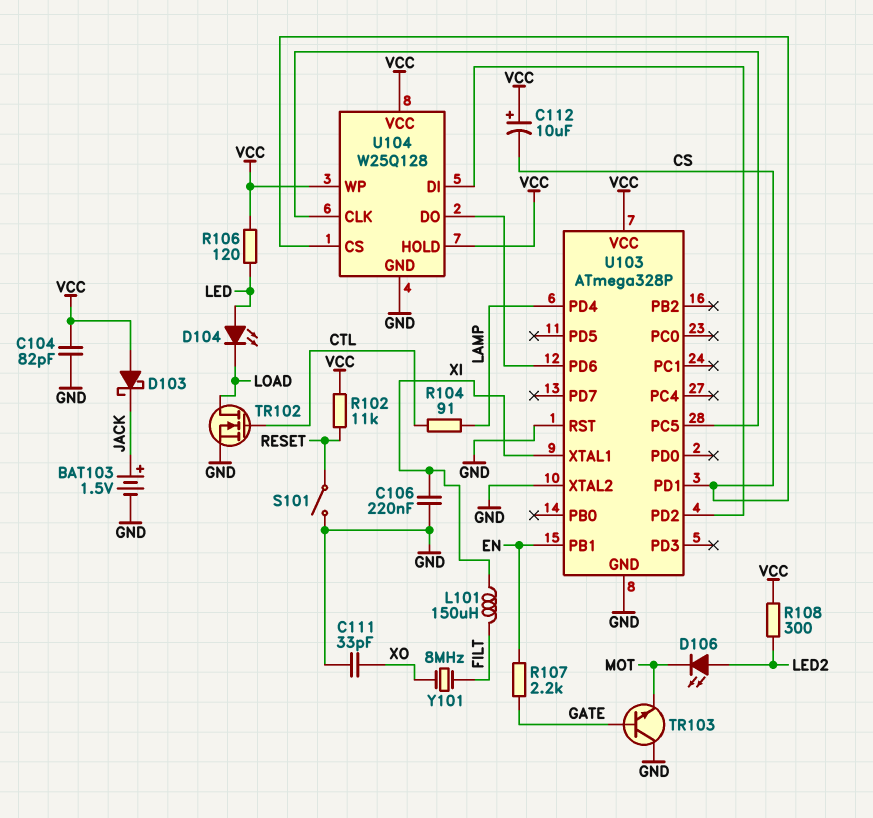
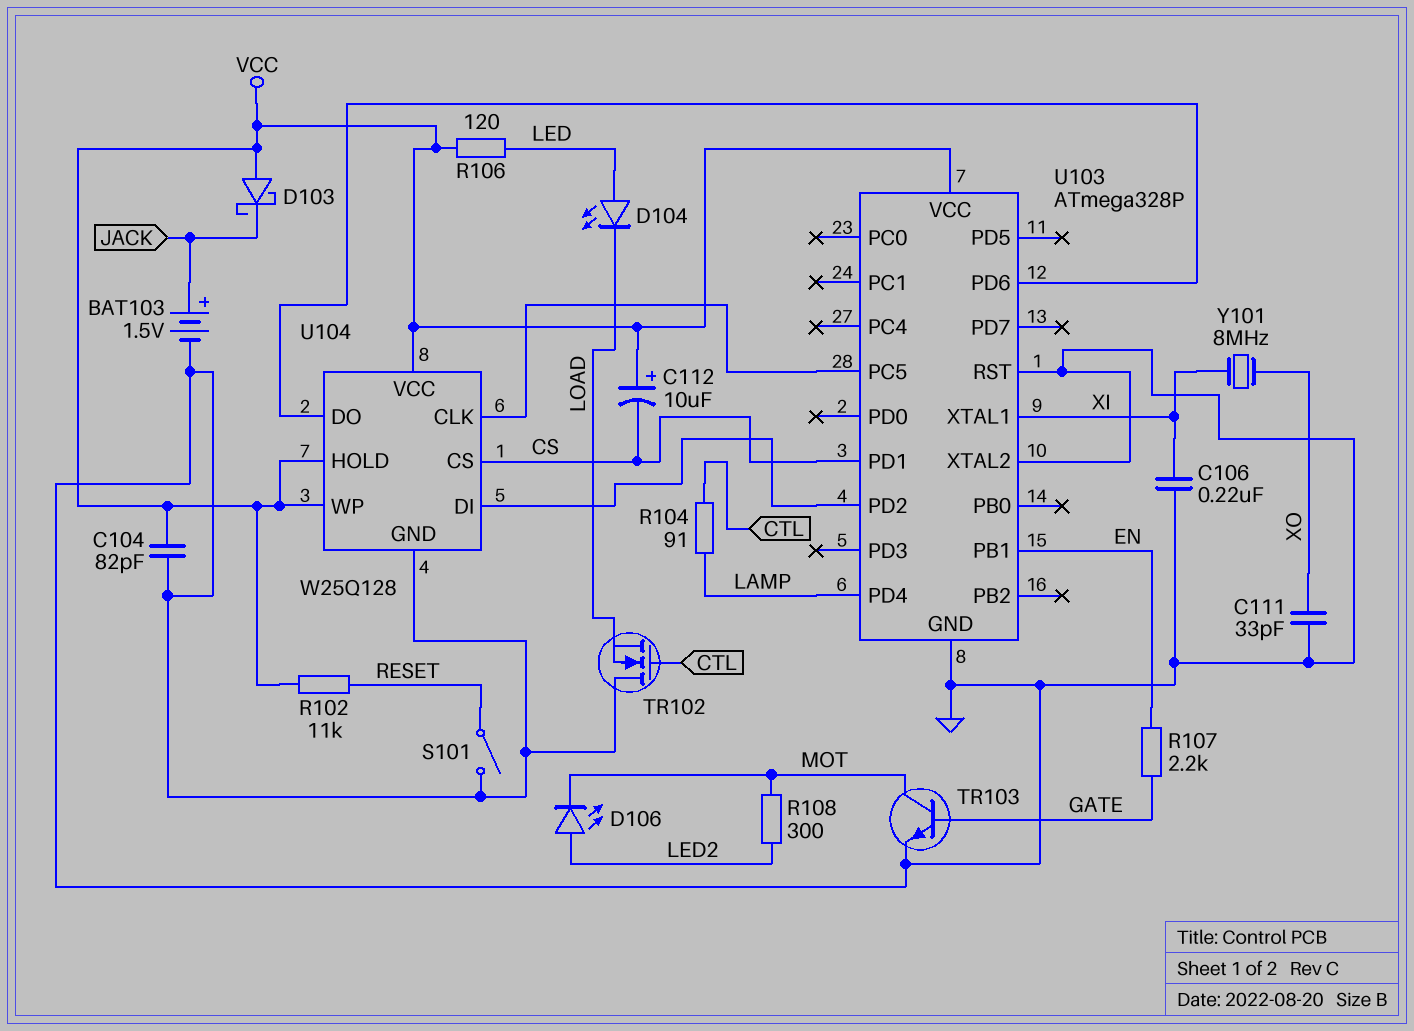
L101: 150uH (FILT, XI) -> none
R108: 300 (LED2, VCC) -> 300 (LED2, MOT)
TR102: NMOS (G CTL, D LOAD, S GND) -> NMOS (G CTL, D GND, S LOAD)
TR103: NPN (B GATE, C GND, E MOT) -> NPN (B GATE, C MOT, E GND)
Y101: 8MHz (FILT, XO) -> 8MHz (XI, XO)

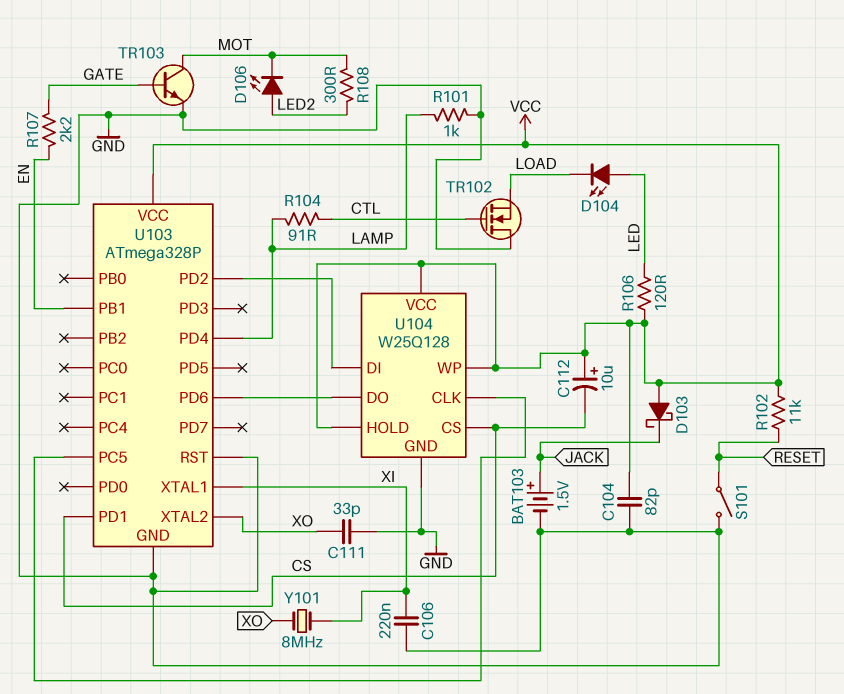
R101: none -> 1k (GND, LAMP)
U103 pin XTAL2: GND -> XO

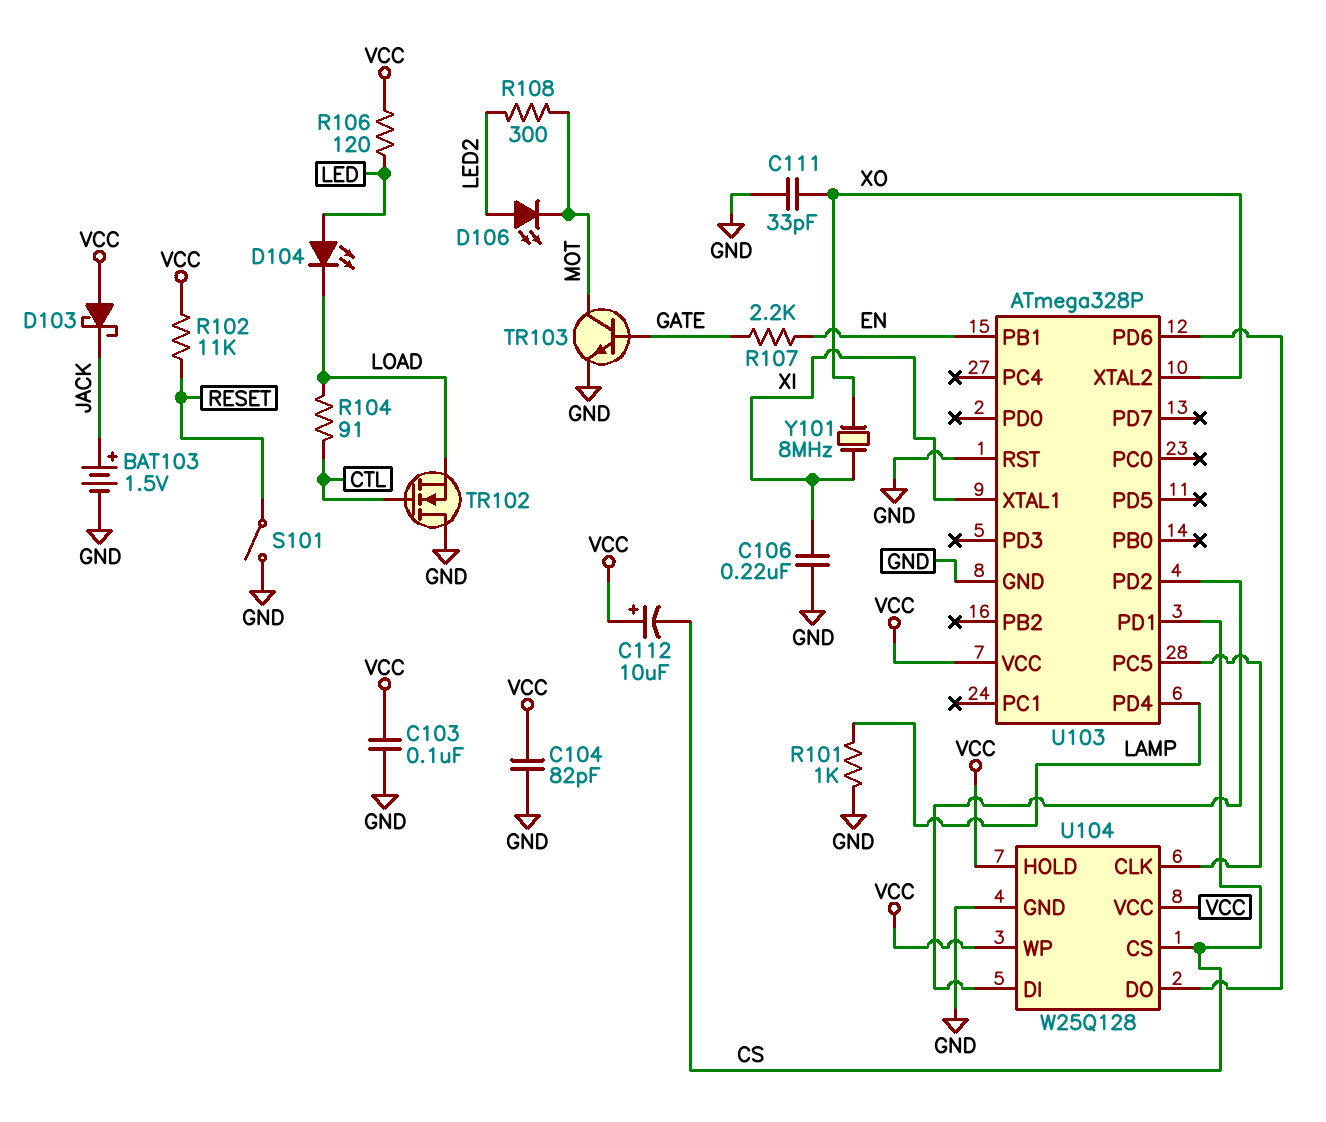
C103: none -> 100nF (GND, VCC)
R104: 91 (CTL, LAMP) -> 91 (CTL, LOAD)

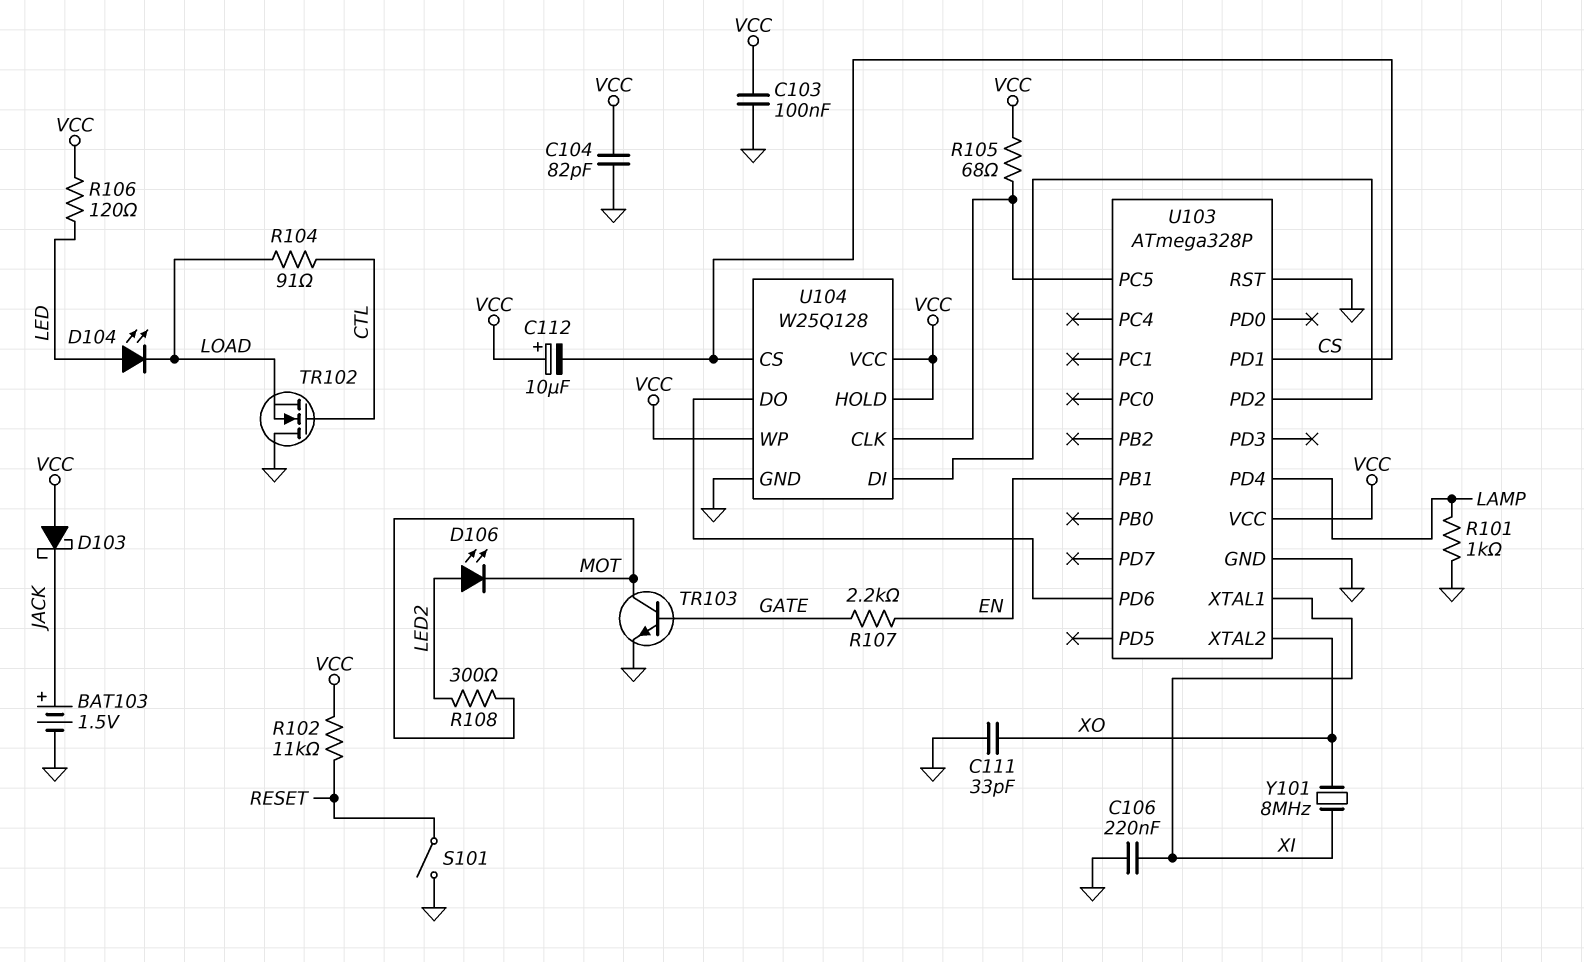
R105: none -> 68 (U103/PC5, VCC)

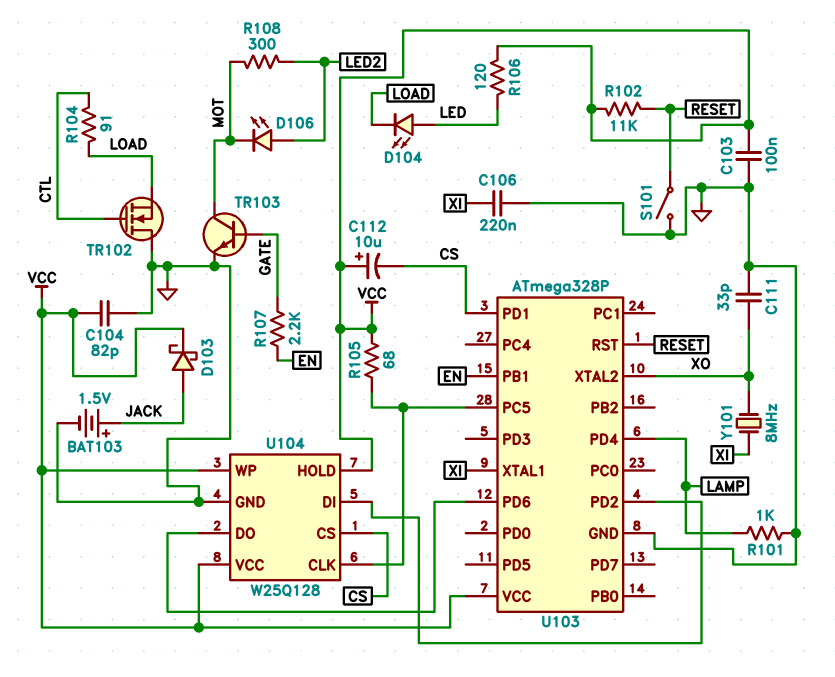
D103: schottky (A VCC, K JACK) -> schottky (A JACK, K VCC)
U103 pin RST: GND -> RESET

